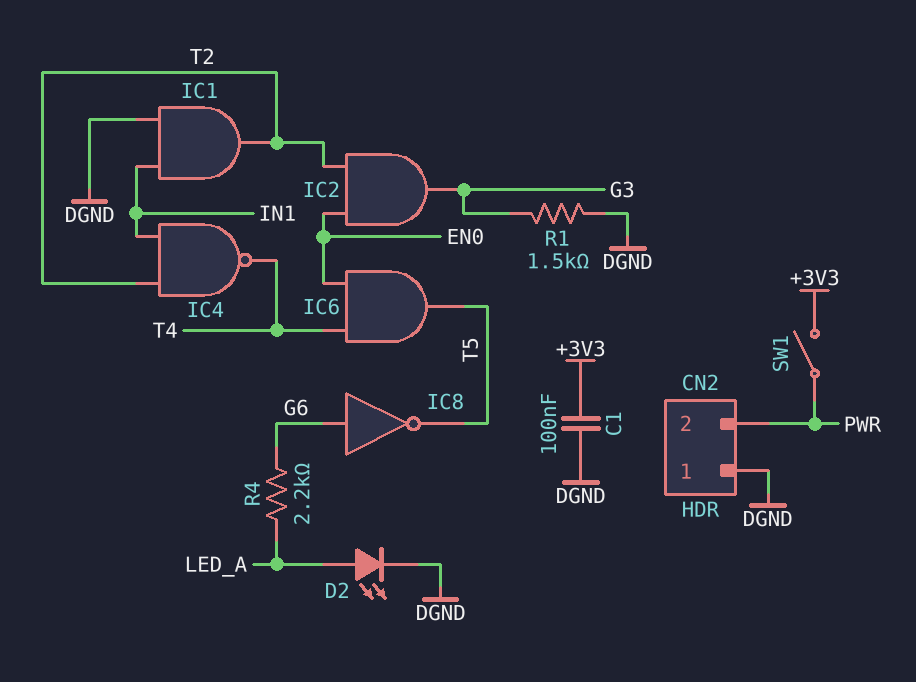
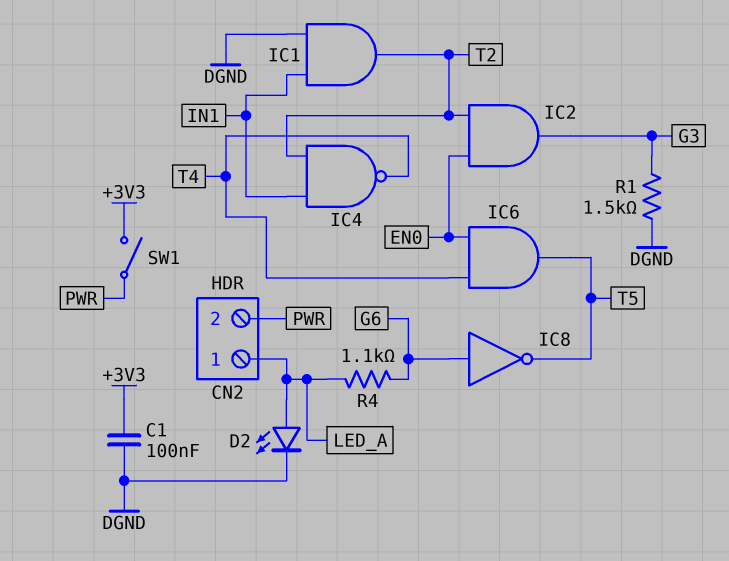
CN2 pin 1: DGND -> LED_A
R4: 2.2k (G6, LED_A) -> 1.1k (G6, LED_A)

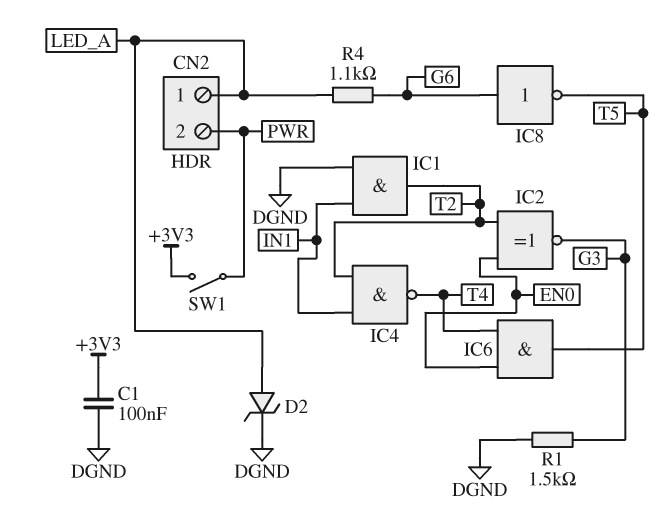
D2: LED (A LED_A, K DGND) -> zener (A LED_A, K DGND)
IC2: AND (in EN0, in T2, out G3) -> XNOR (in EN0, in T2, out G3)

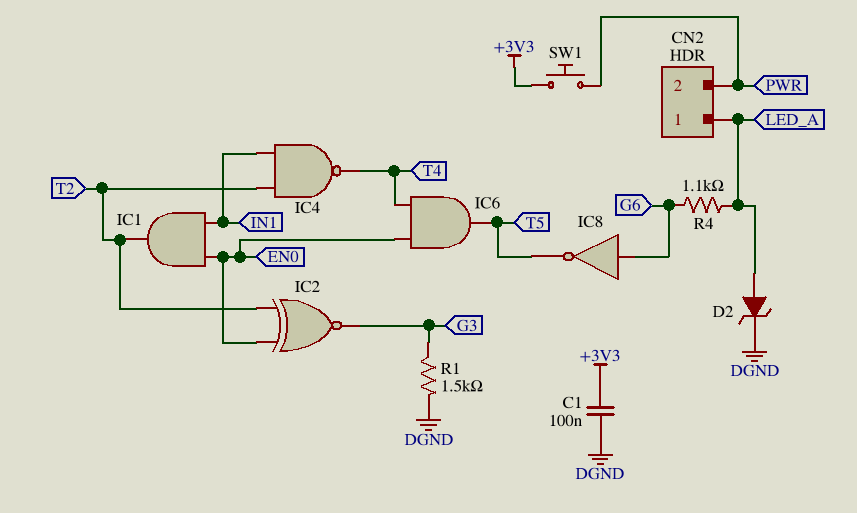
IC1: AND (in DGND, in IN1, out T2) -> AND (in EN0, in IN1, out T2)
SW1: switch (+3V3, PWR) -> button (+3V3, PWR)

